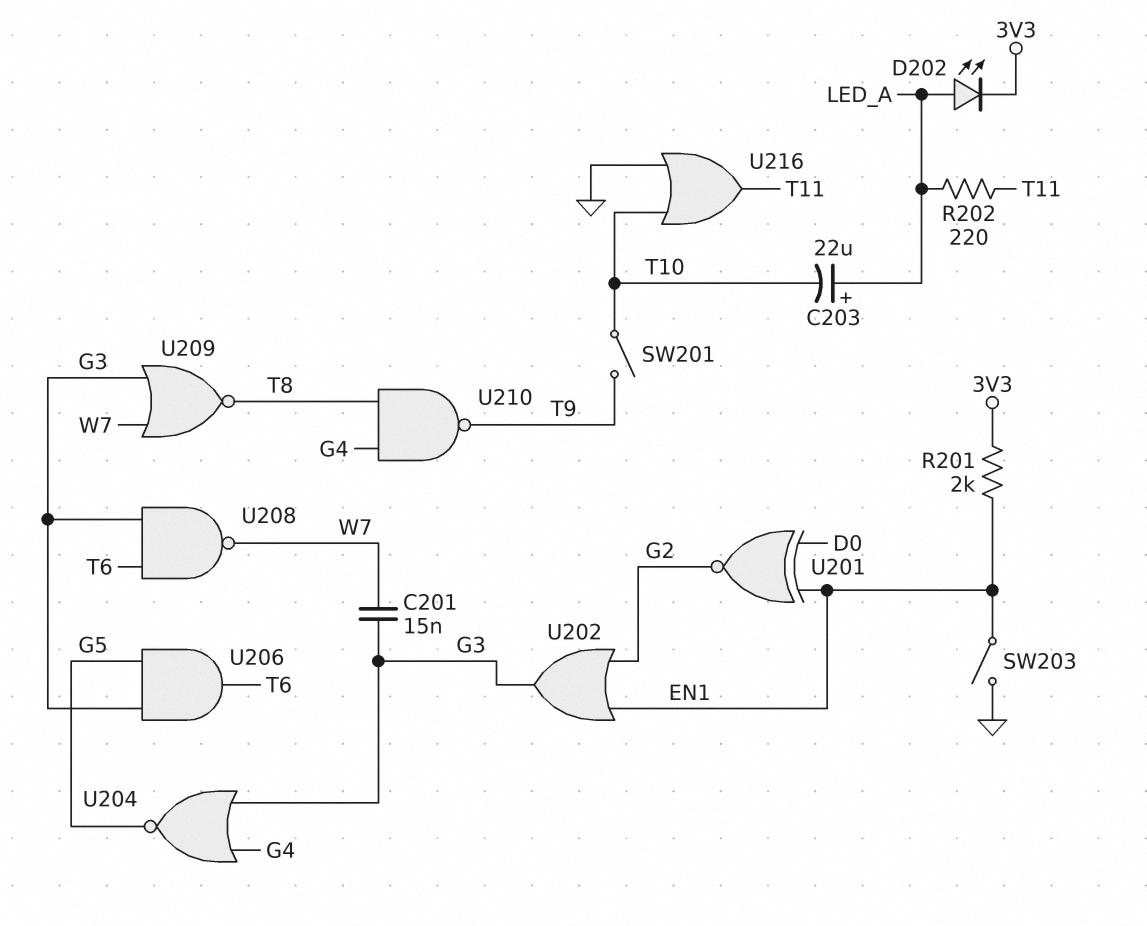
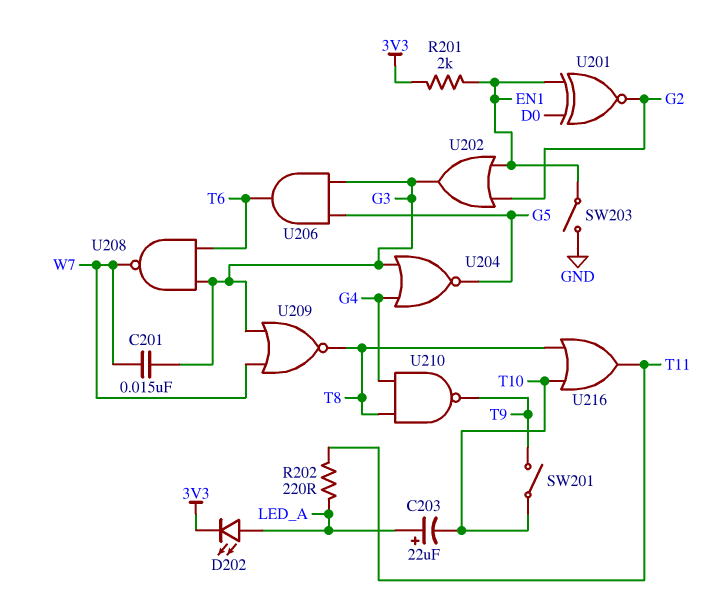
U216: OR (in GND, in T10, out T11) -> OR (in T8, in T10, out T11)

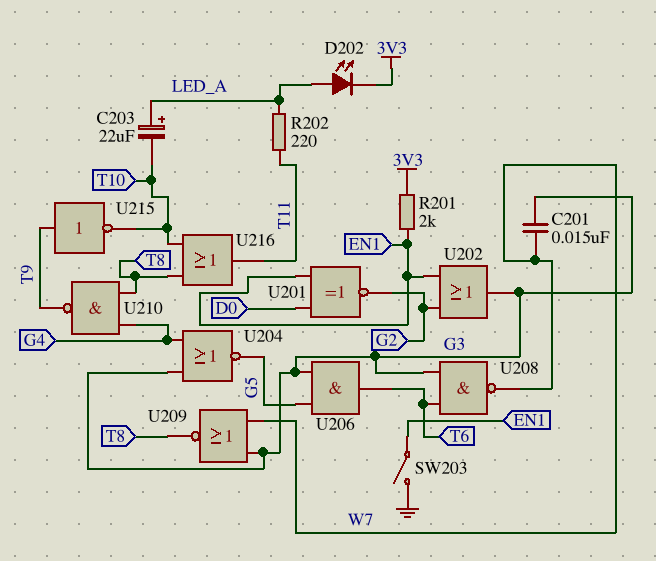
SW201: switch (T9, T10) -> none
U215: none -> NOT (in T9, out T10)

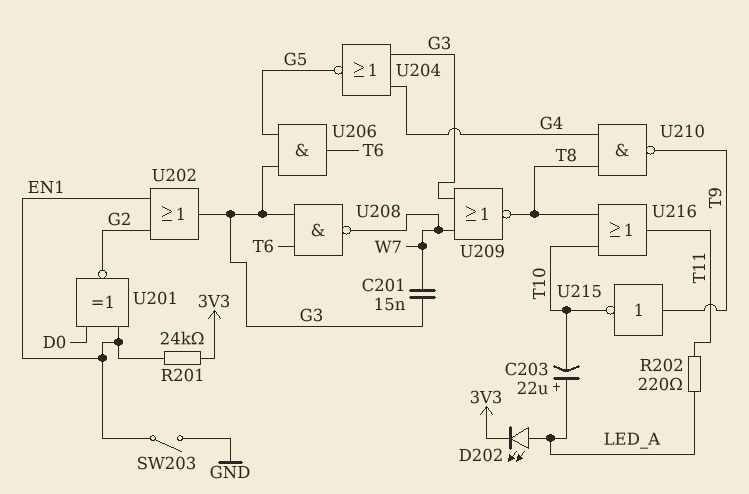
R201: 2k (3V3, EN1) -> 24k (3V3, EN1)

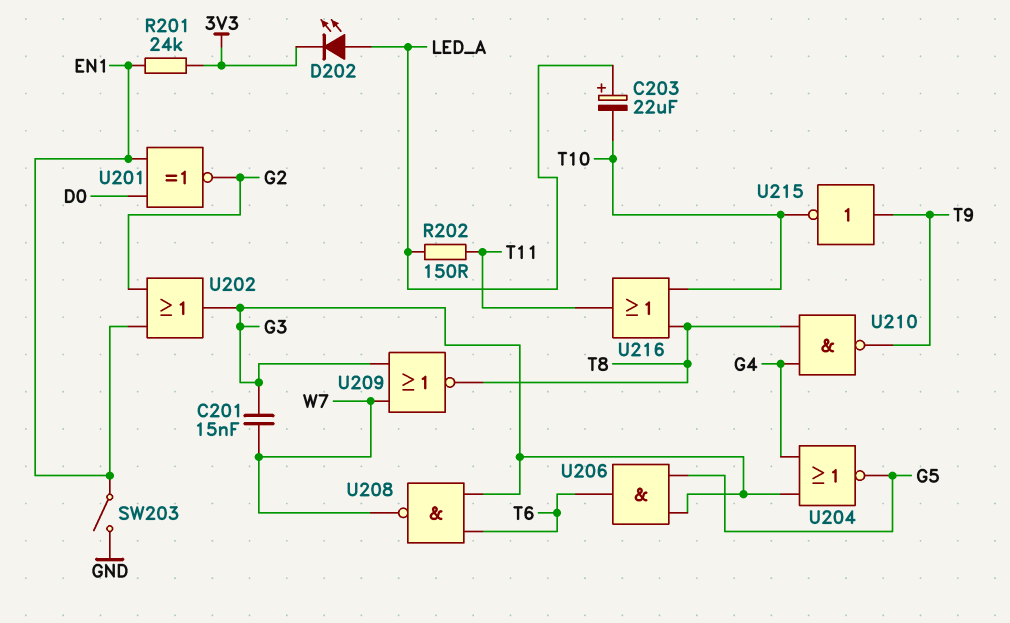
R202: 220 (LED_A, T11) -> 150 (LED_A, T11)

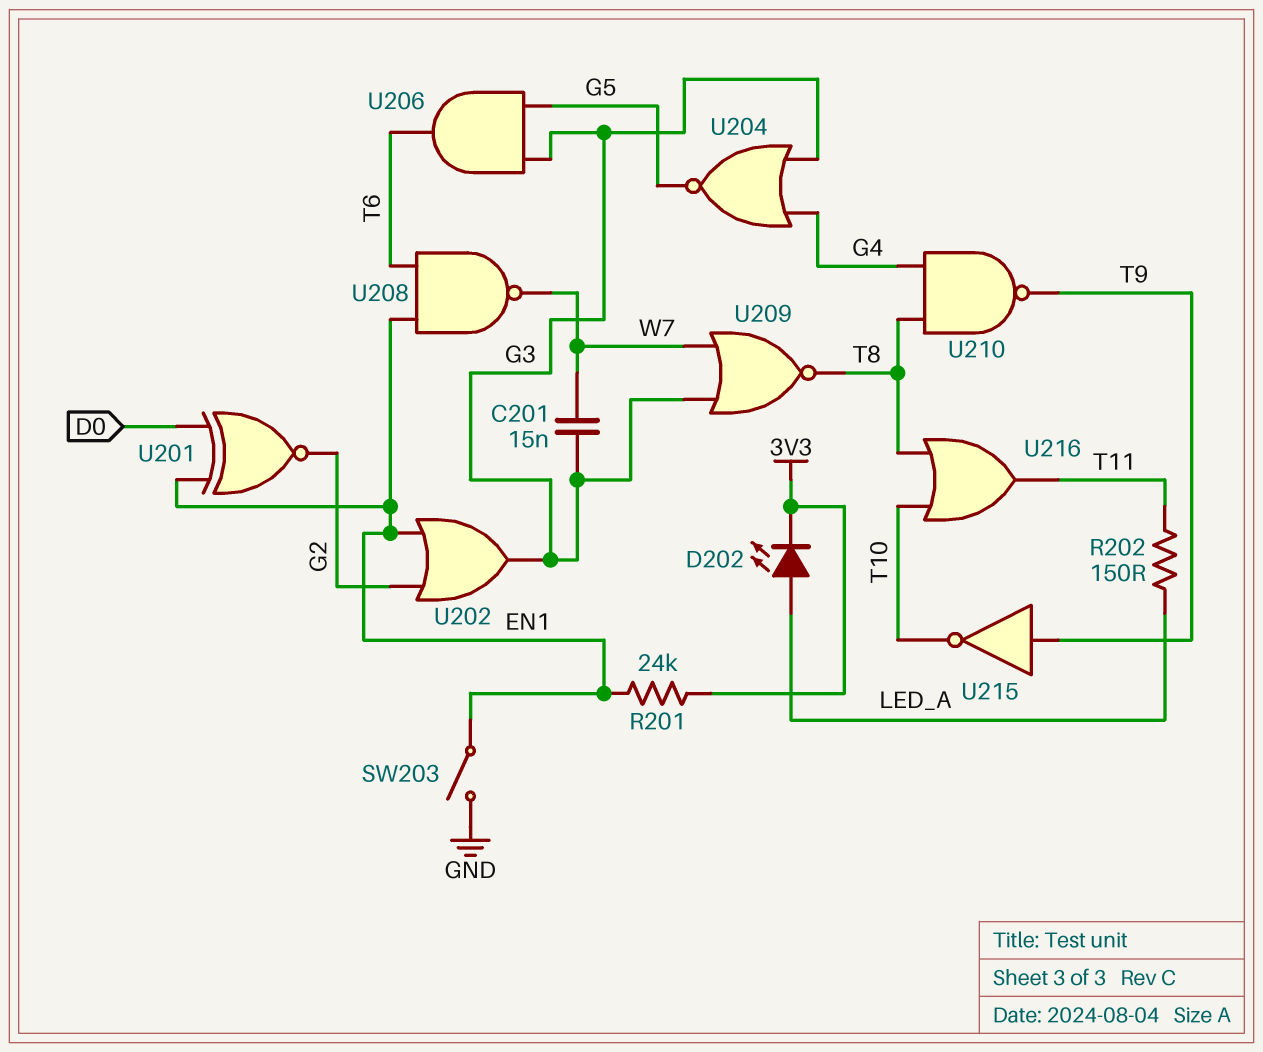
C203: 22uF (plus LED_A, minus T10) -> none
U208: NAND (in G3, in T6, out W7) -> NAND (in EN1, in T6, out W7)

